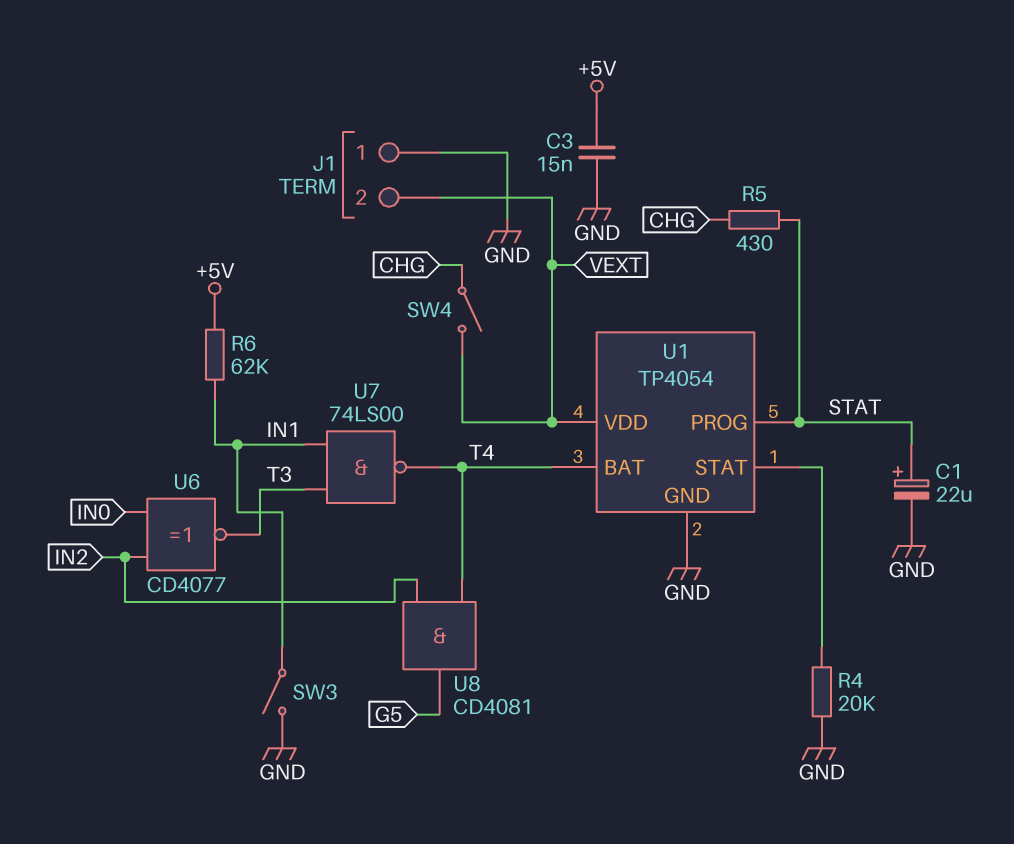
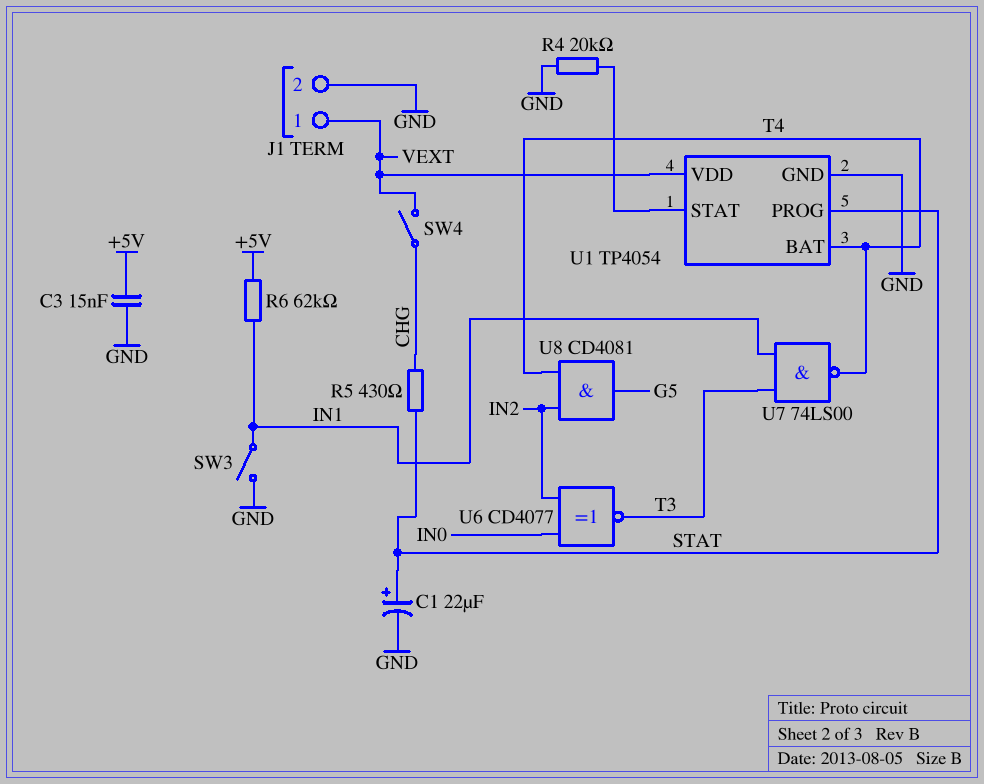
J1 pin 1: GND -> VEXT
J1 pin 2: VEXT -> GND

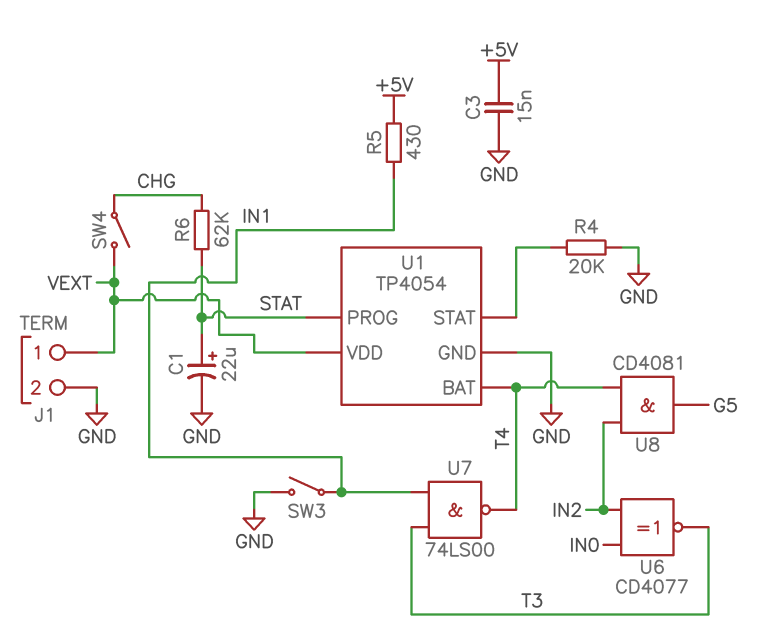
R5: 430 (CHG, STAT) -> 430 (+5V, IN1)
R6: 62k (+5V, IN1) -> 62k (CHG, STAT)

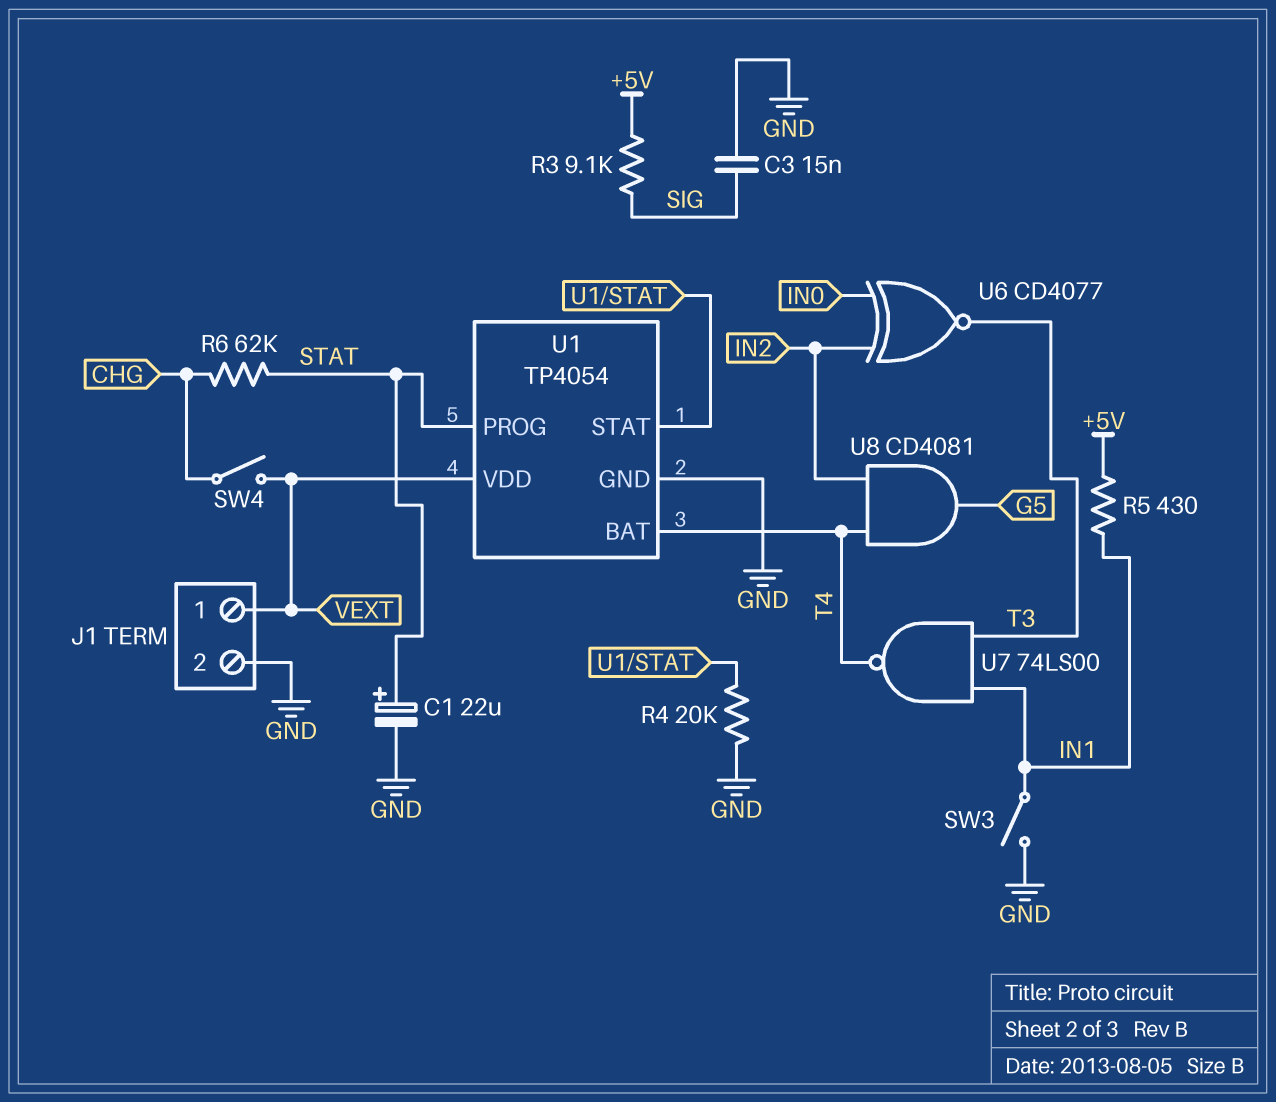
C3: 15nF (+5V, GND) -> 15nF (GND, SIG)
R3: none -> 9.1k (+5V, SIG)

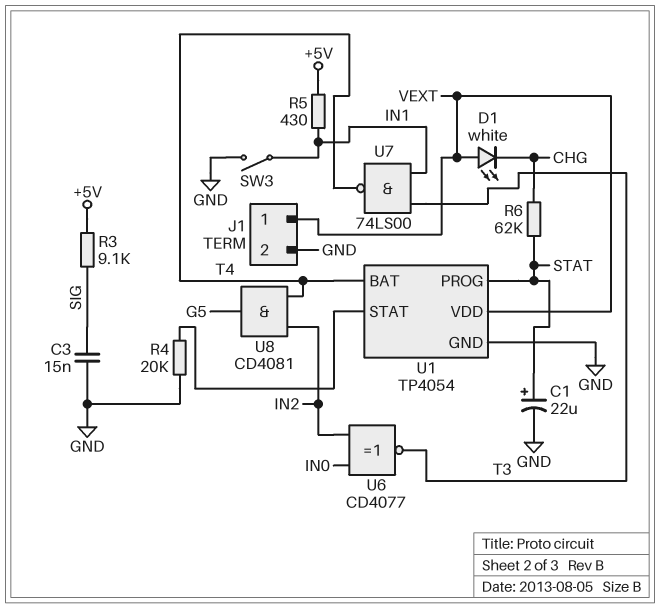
D1: none -> LED white (A VEXT, K CHG)
SW4: switch (CHG, VEXT) -> none

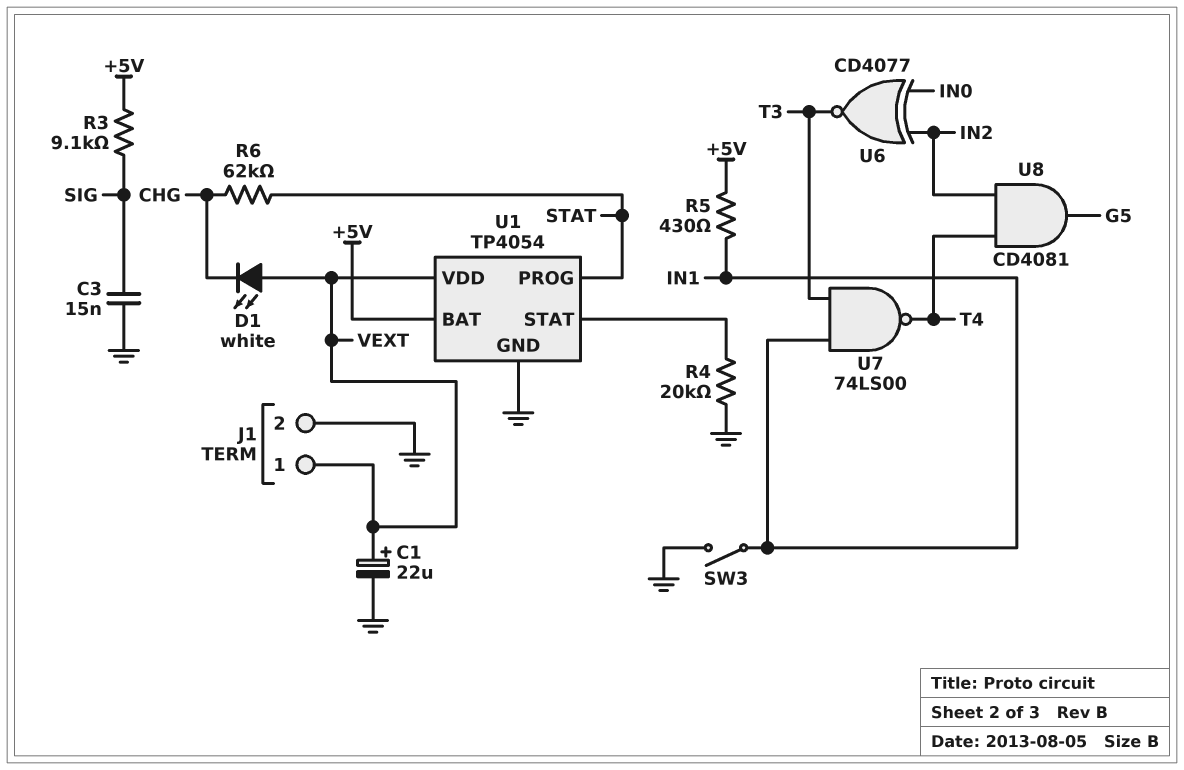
C1: 22uF (plus STAT, minus GND) -> 22uF (plus VEXT, minus GND)
U1 pin BAT: T4 -> +5V

